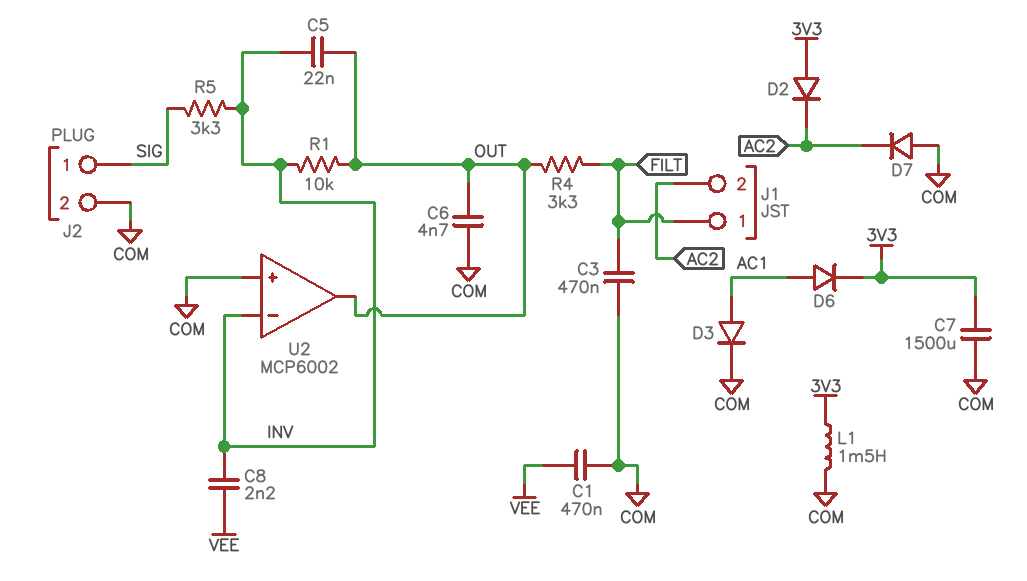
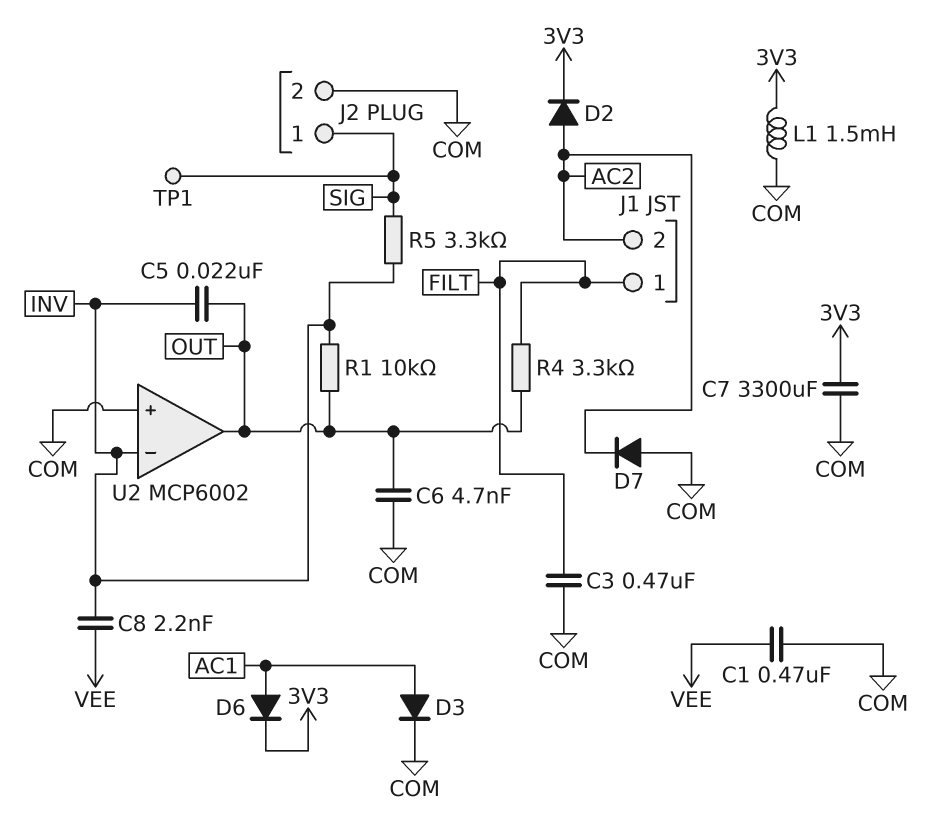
C7: 1500uF (3V3, COM) -> 3300uF (3V3, COM)
D2: diode (A 3V3, K AC2) -> diode (A AC2, K 3V3)
TP1: none -> test point (SIG)

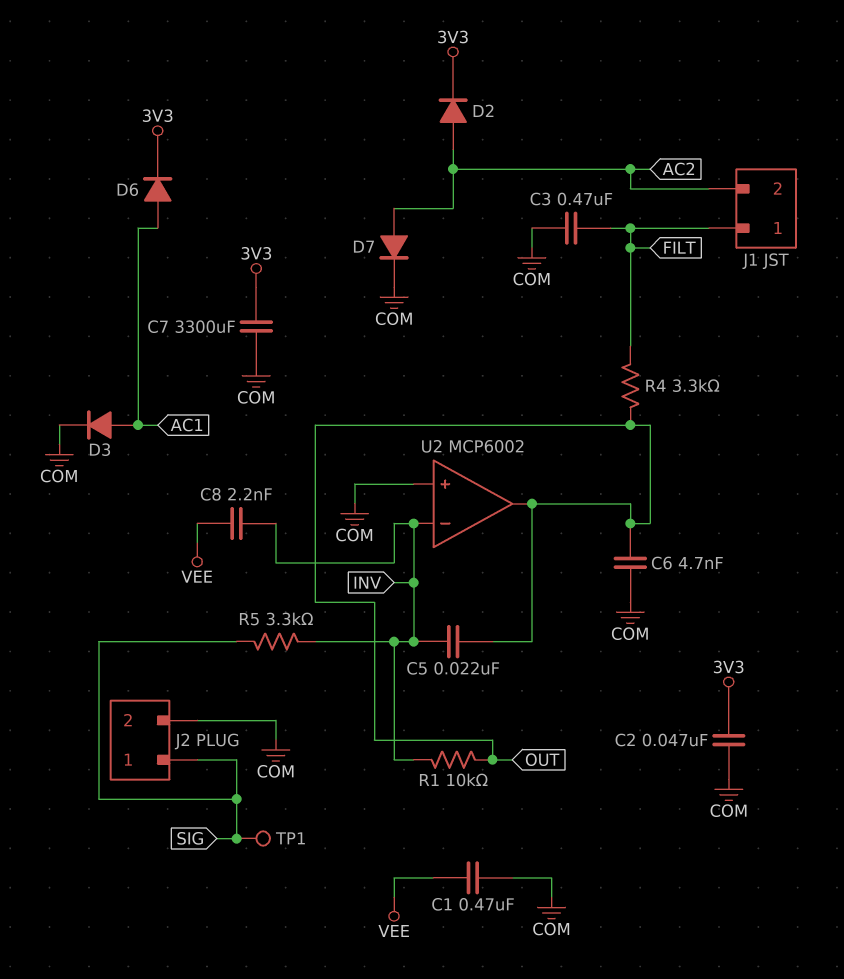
C2: none -> 47nF (3V3, COM)
D7: diode (A COM, K AC2) -> diode (A AC2, K COM)
L1: 1.5mH (3V3, COM) -> none

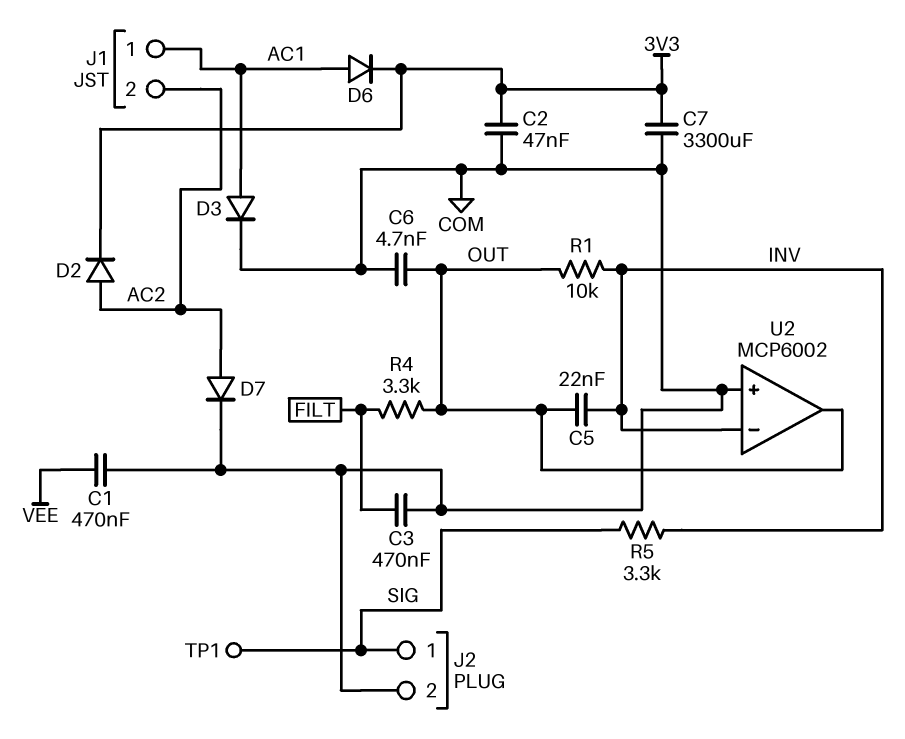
C8: 2.2nF (INV, VEE) -> none
J1 pin 1: FILT -> AC1

